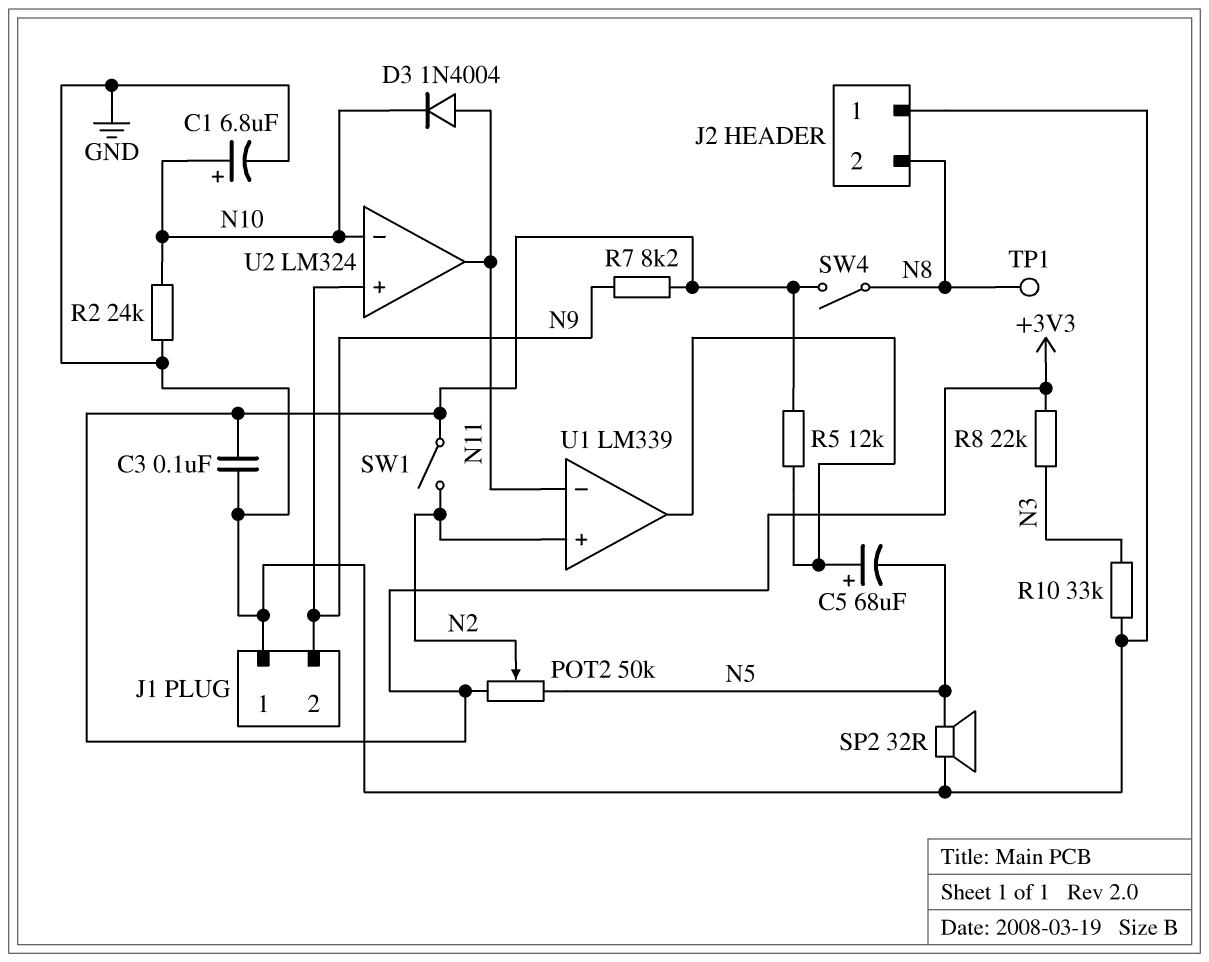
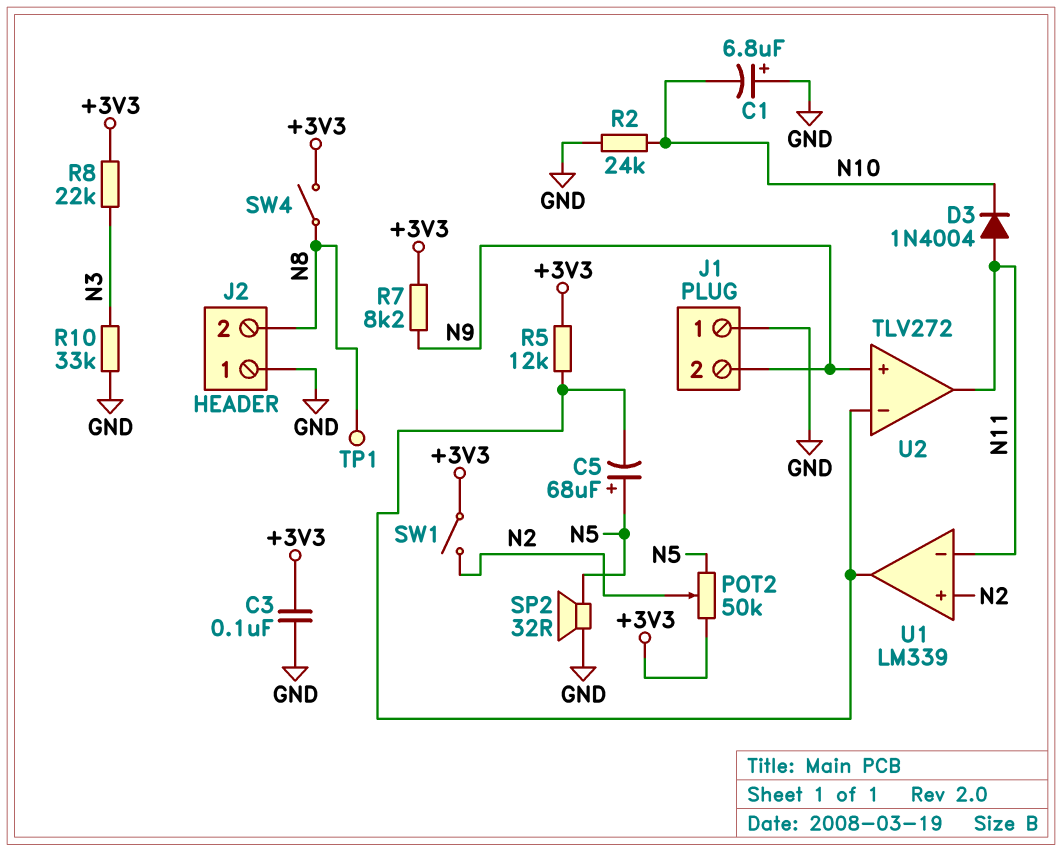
C1: 6.8uF (plus N10, minus GND) -> 6.8uF (plus GND, minus N10)
C5: 68uF (plus U1/out, minus N5) -> 68uF (plus N5, minus U1/out)
U2: LM324 -> TLV272
U2 pin in-: N10 -> U1/out

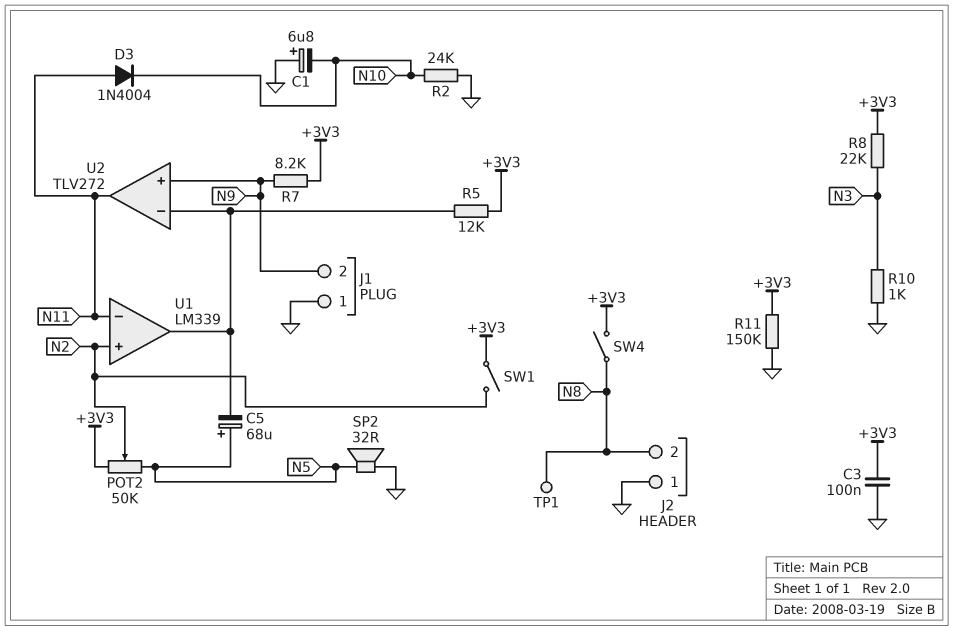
R10: 33k (GND, N3) -> 1k (GND, N3)
R11: none -> 150k (+3V3, GND)

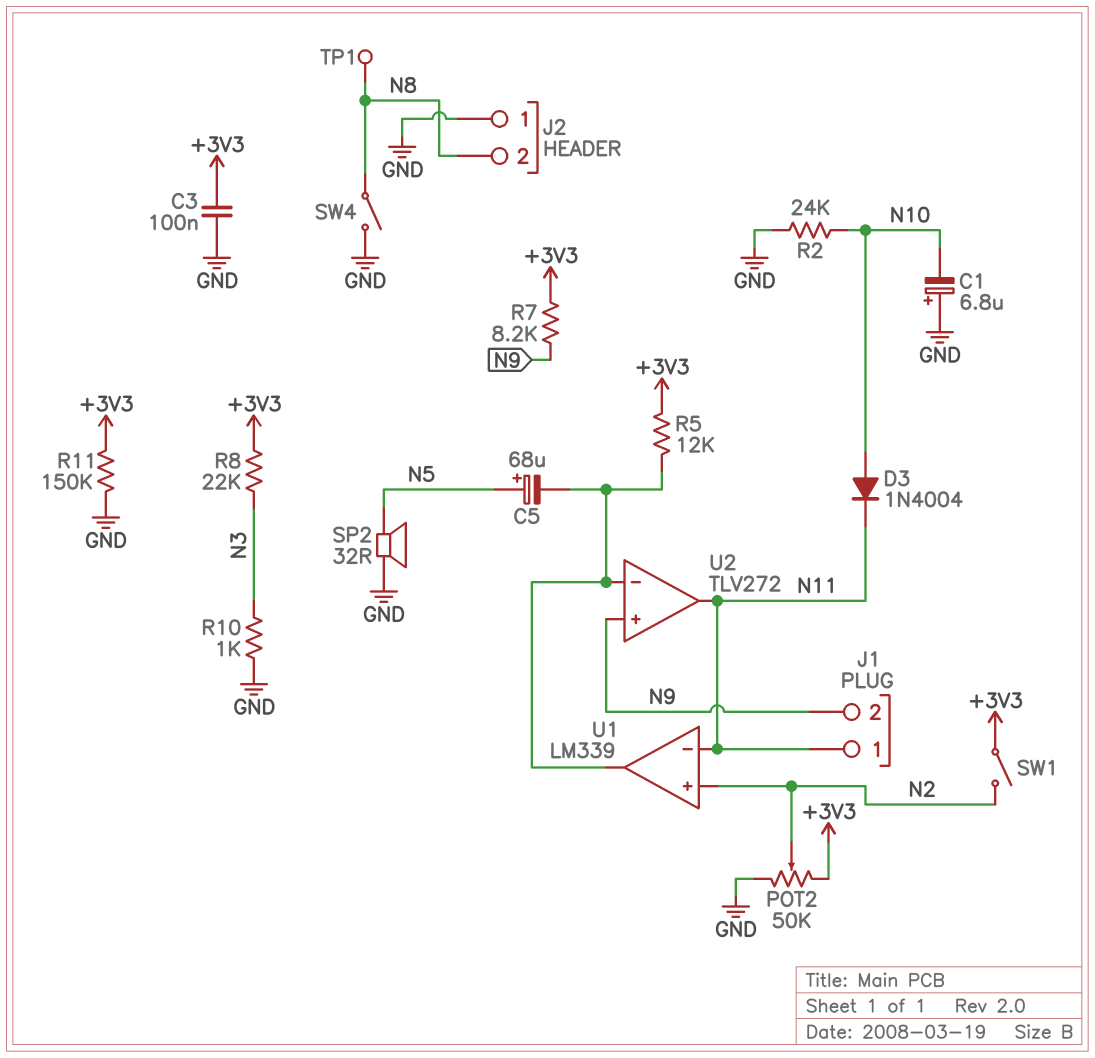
D3: diode 1N4004 (A N11, K N10) -> diode 1N4004 (A N10, K N11)
J1 pin 1: GND -> N11
POT2: 50k (+3V3, N5, wiper N2) -> 50k (+3V3, GND, wiper N2)
SW4: switch (+3V3, N8) -> switch (GND, N8)

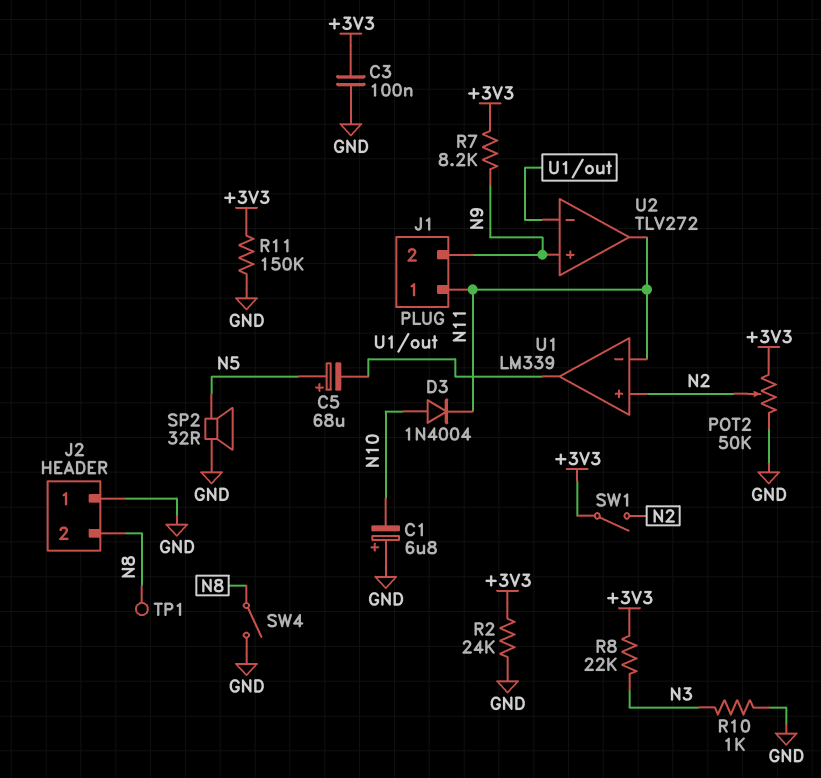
R2: 24k (GND, N10) -> 24k (+3V3, GND)
R5: 12k (+3V3, U1/out) -> none

